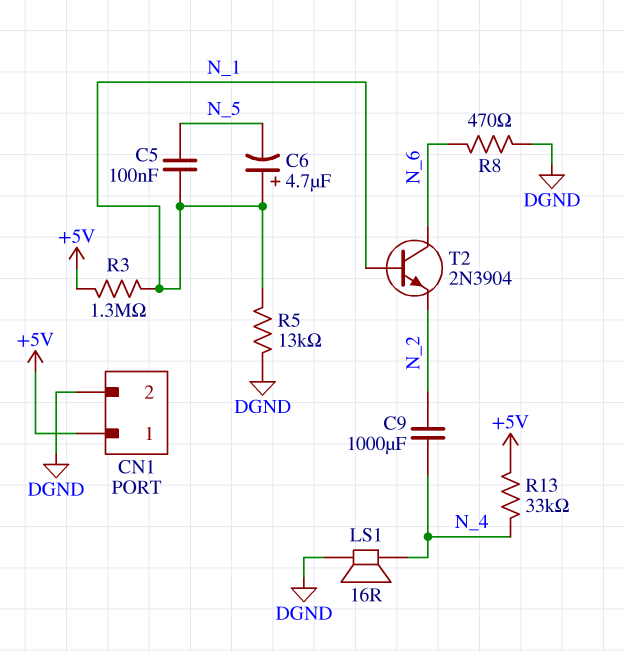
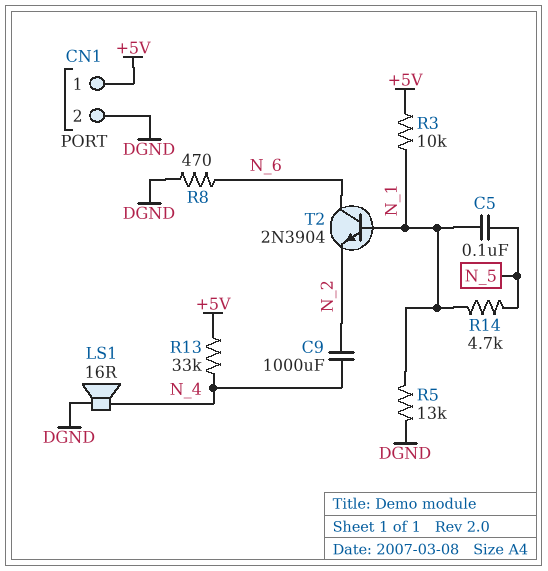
C6: 4.7uF (plus N_1, minus N_5) -> none
R3: 1.3M (+5V, N_1) -> 10k (+5V, N_1)
R14: none -> 4.7k (N_1, N_5)

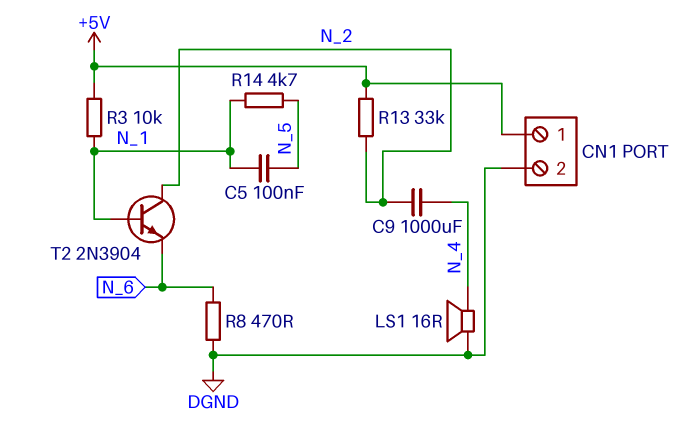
R5: 13k (DGND, N_1) -> none
R13: 33k (+5V, N_4) -> 33k (+5V, N_2)
T2: NPN 2N3904 (B N_1, C N_6, E N_2) -> NPN 2N3904 (B N_1, C N_2, E N_6)

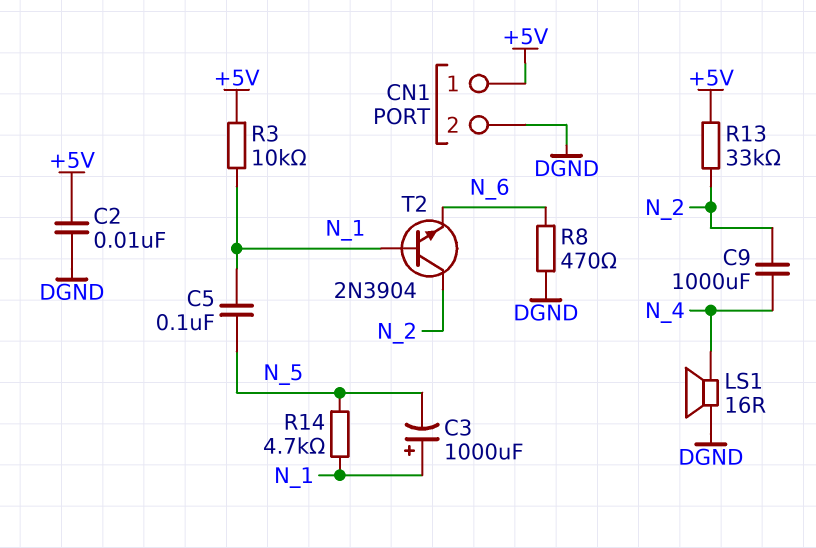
C2: none -> 10nF (+5V, DGND)
C3: none -> 1000uF (plus N_1, minus N_5)

